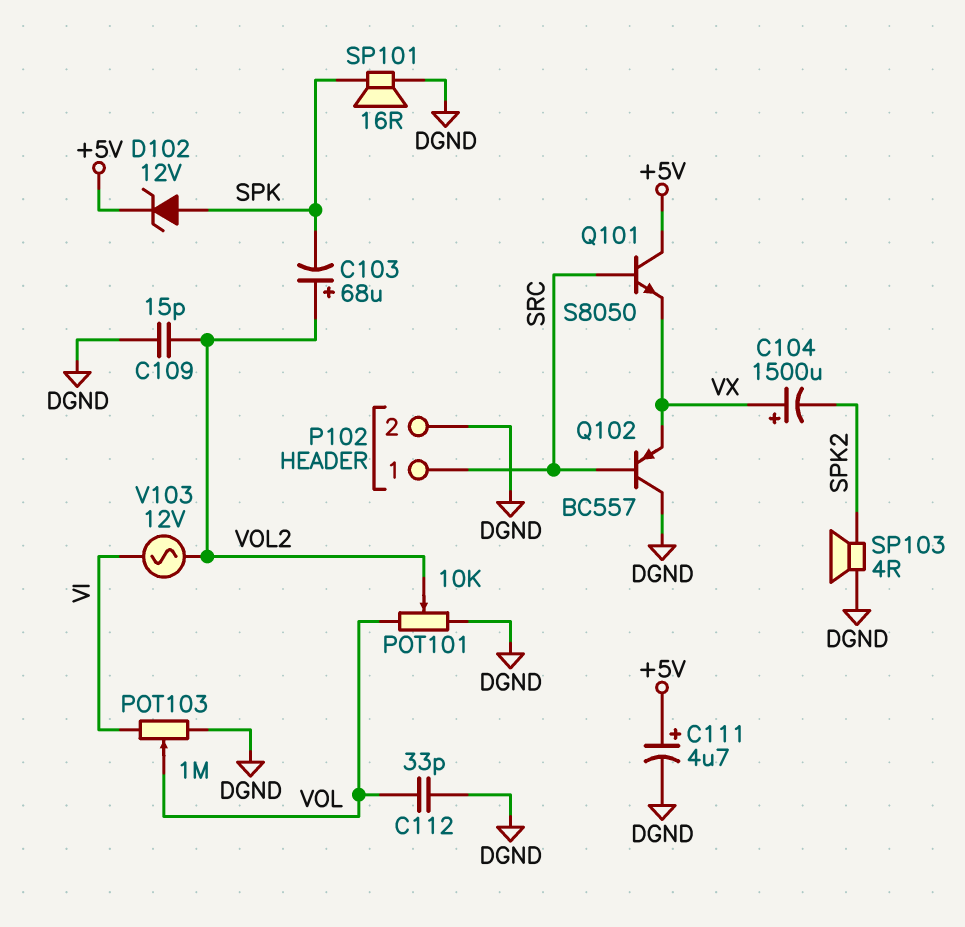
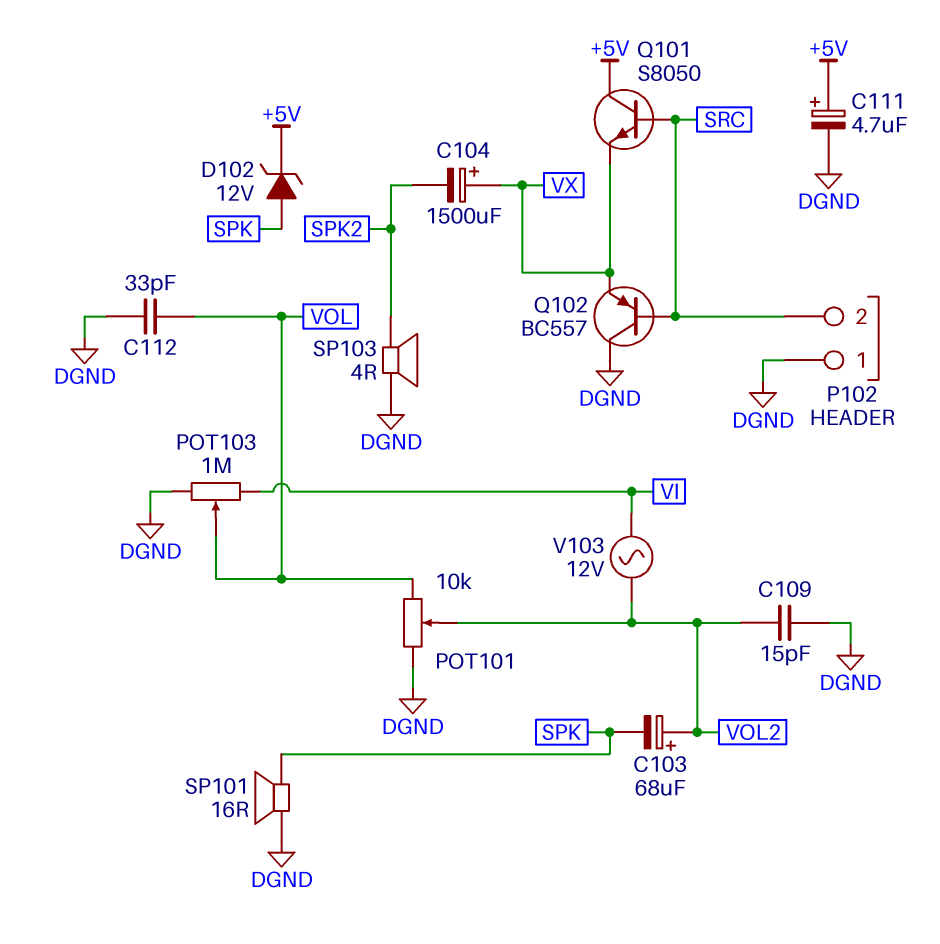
P102 pin 1: SRC -> DGND
P102 pin 2: DGND -> SRC

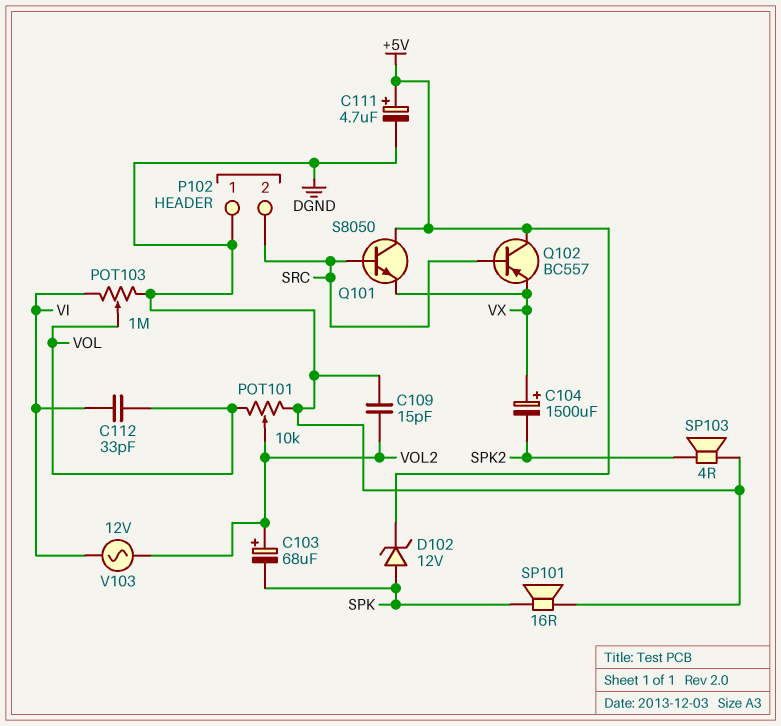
C112: 33pF (DGND, VOL) -> 33pF (VI, VOL)
Q102: PNP BC557 (B SRC, C DGND, E VX) -> PNP BC557 (B SRC, C +5V, E VX)

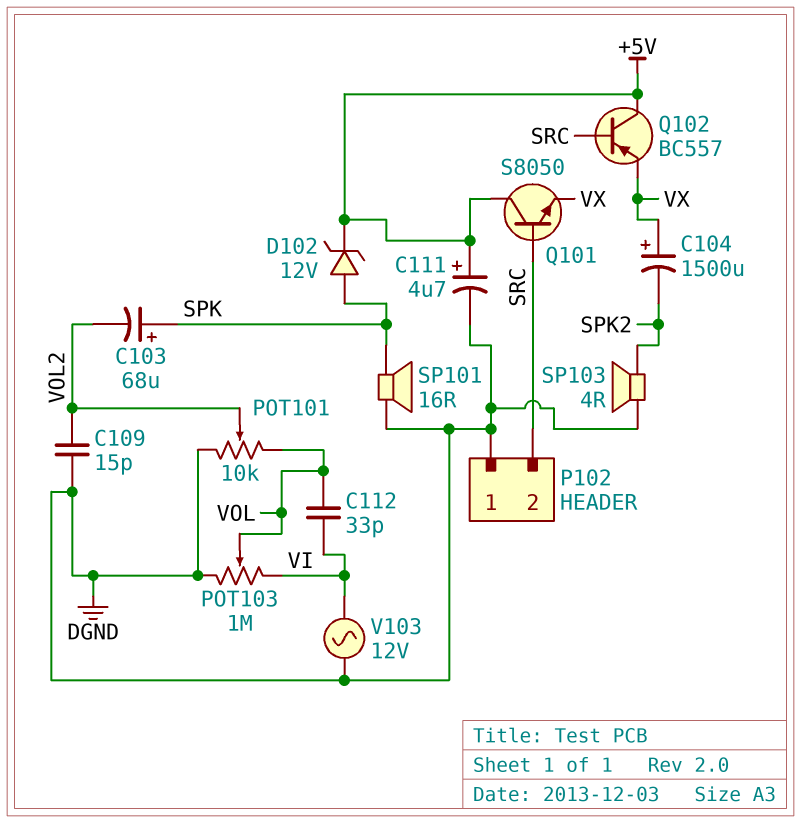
C103: 68uF (plus VOL2, minus SPK) -> 68uF (plus SPK, minus VOL2)
V103: AC 12V (VI, VOL2) -> AC 12V (DGND, VI)

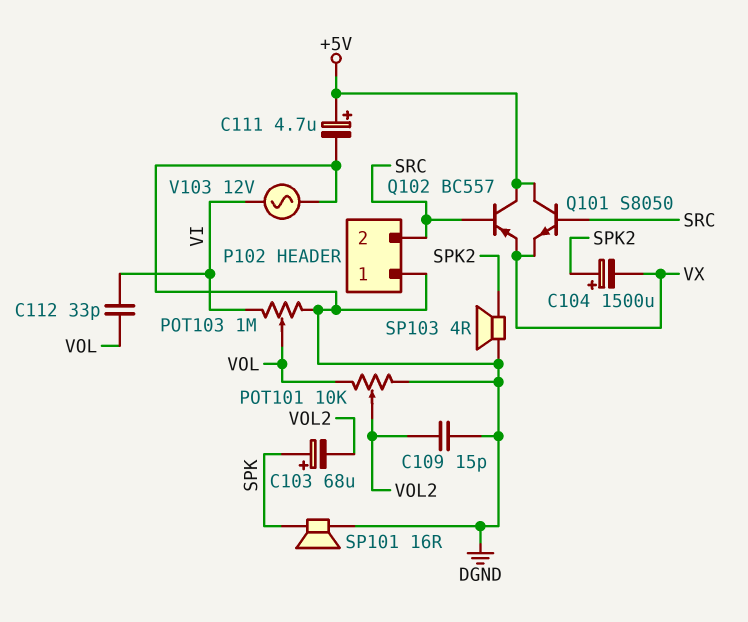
C104: 1500uF (plus VX, minus SPK2) -> 1500uF (plus SPK2, minus VX)
D102: zener 12V (A SPK, K +5V) -> none

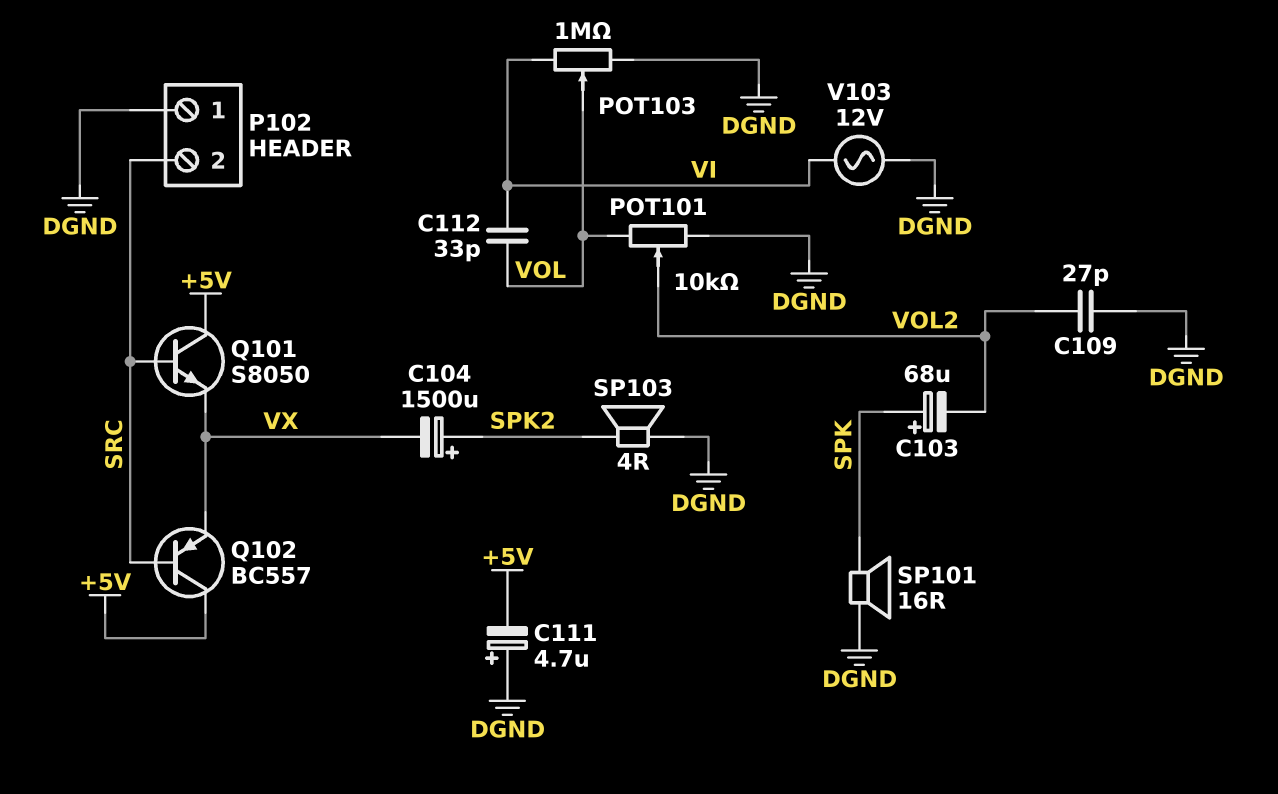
C109: 15pF (DGND, VOL2) -> 27pF (DGND, VOL2)
C111: 4.7uF (plus +5V, minus DGND) -> 4.7uF (plus DGND, minus +5V)

